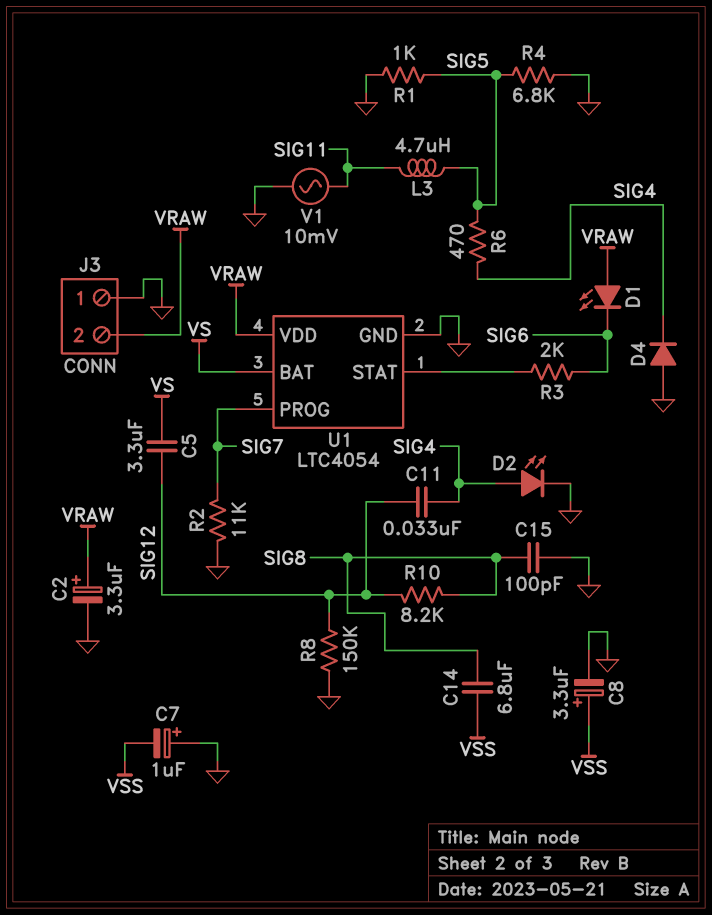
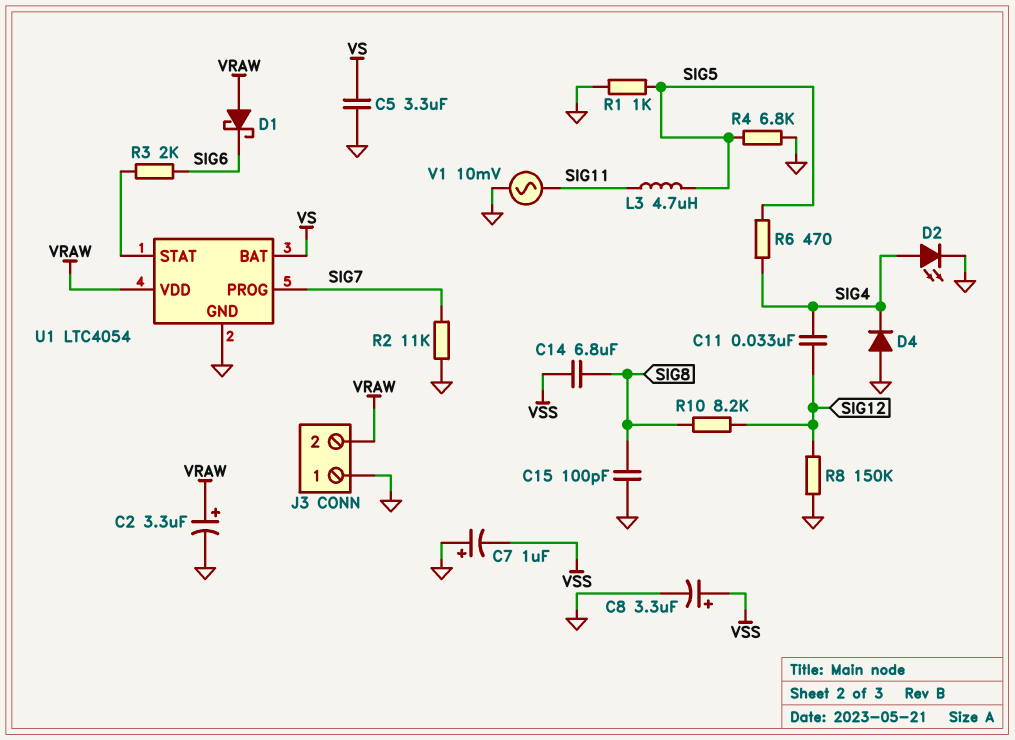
C5: 3.3uF (SIG12, VS) -> 3.3uF (GND, VS)
D1: LED (A VRAW, K SIG6) -> schottky (A VRAW, K SIG6)

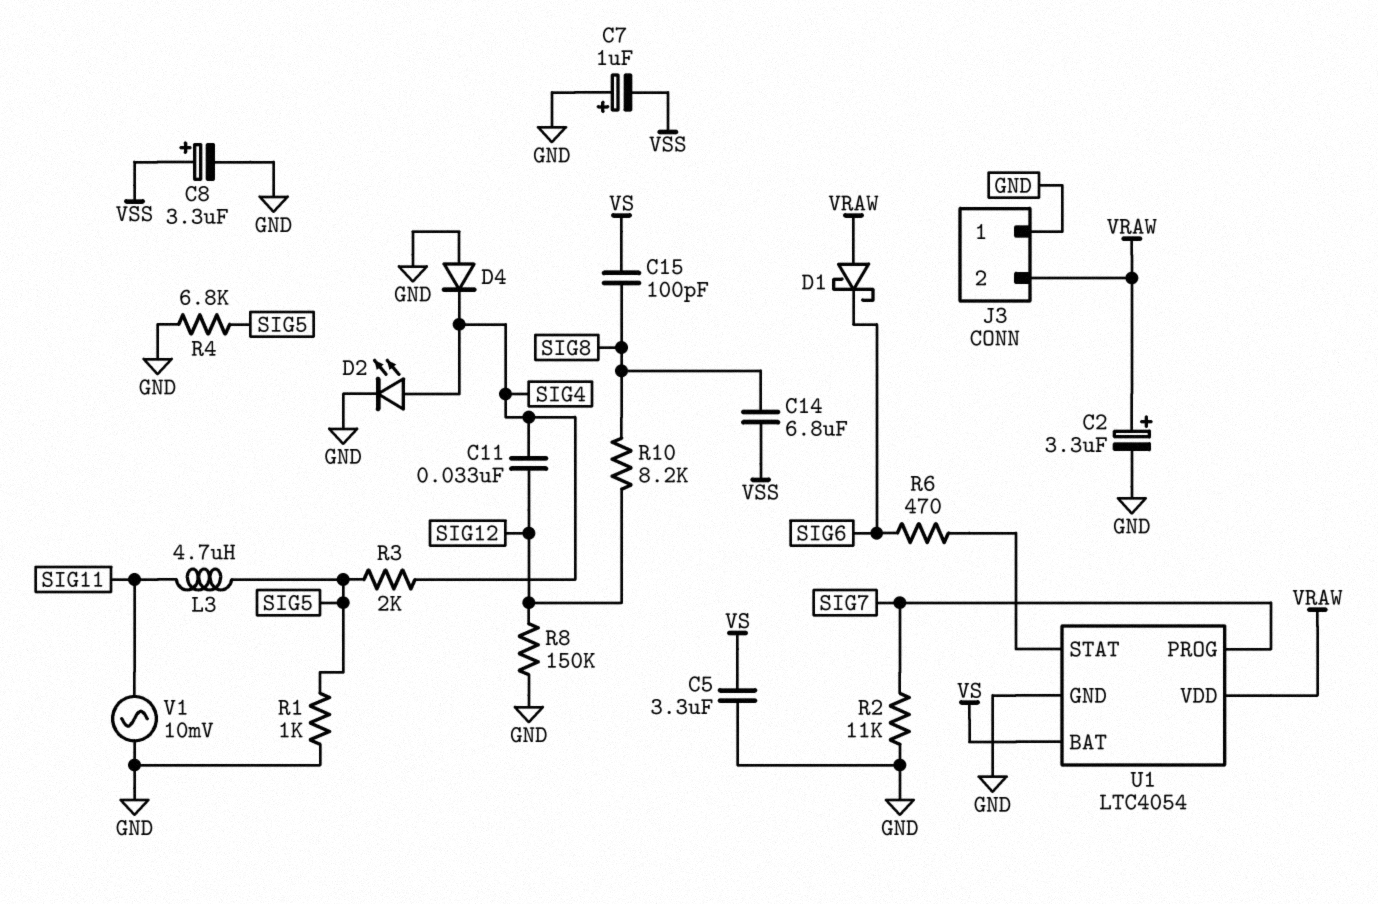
C15: 100pF (GND, SIG8) -> 100pF (SIG8, VS)
R3: 2k (SIG6, U1/STAT) -> 2k (SIG4, SIG5)
R6: 470 (SIG4, SIG5) -> 470 (SIG6, U1/STAT)

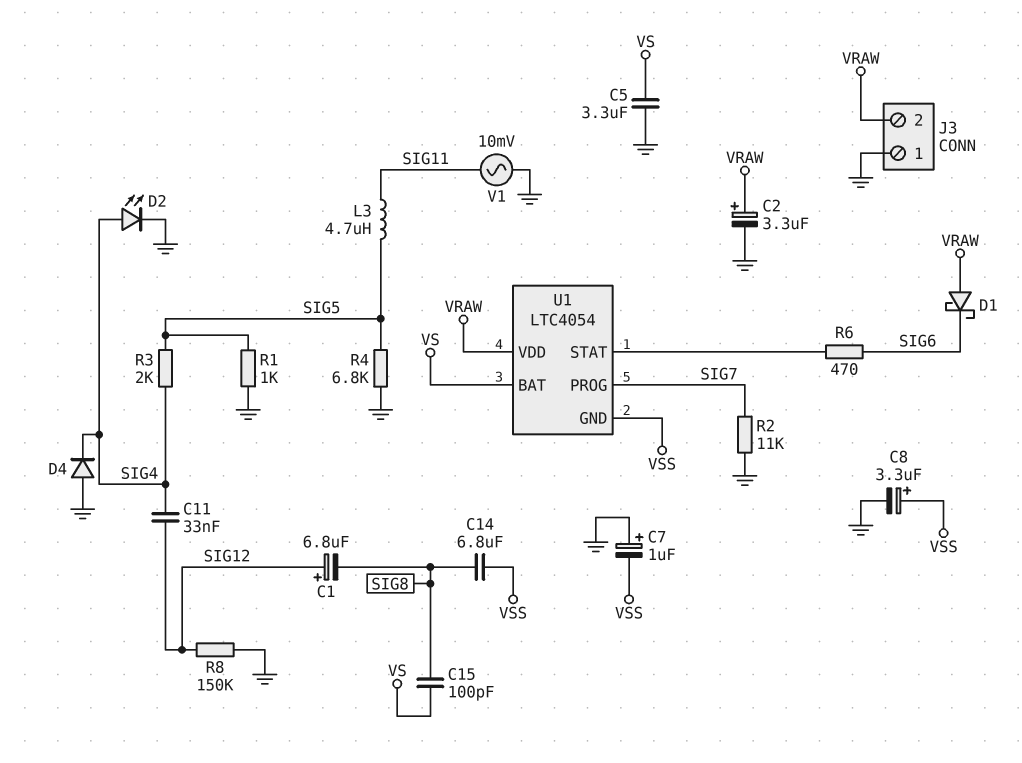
C1: none -> 6.8uF (plus SIG12, minus SIG8)
R10: 8.2k (SIG8, SIG12) -> none
U1 pin GND: GND -> VSS

